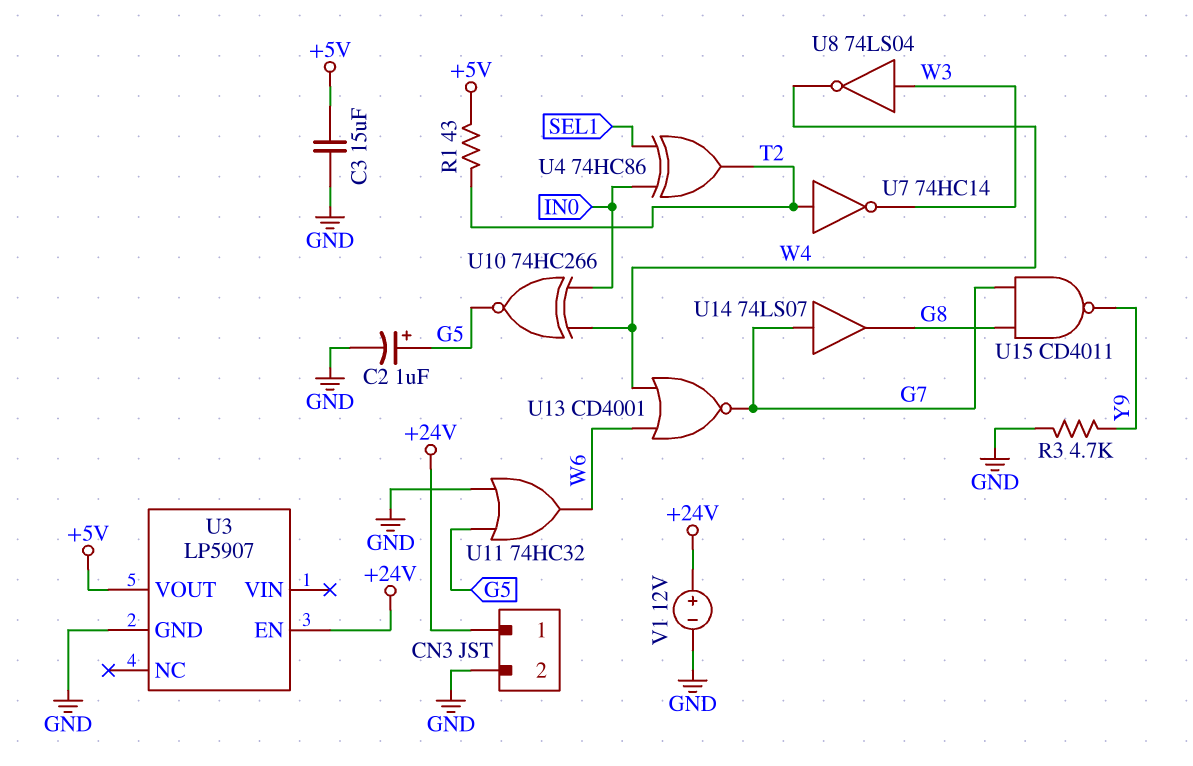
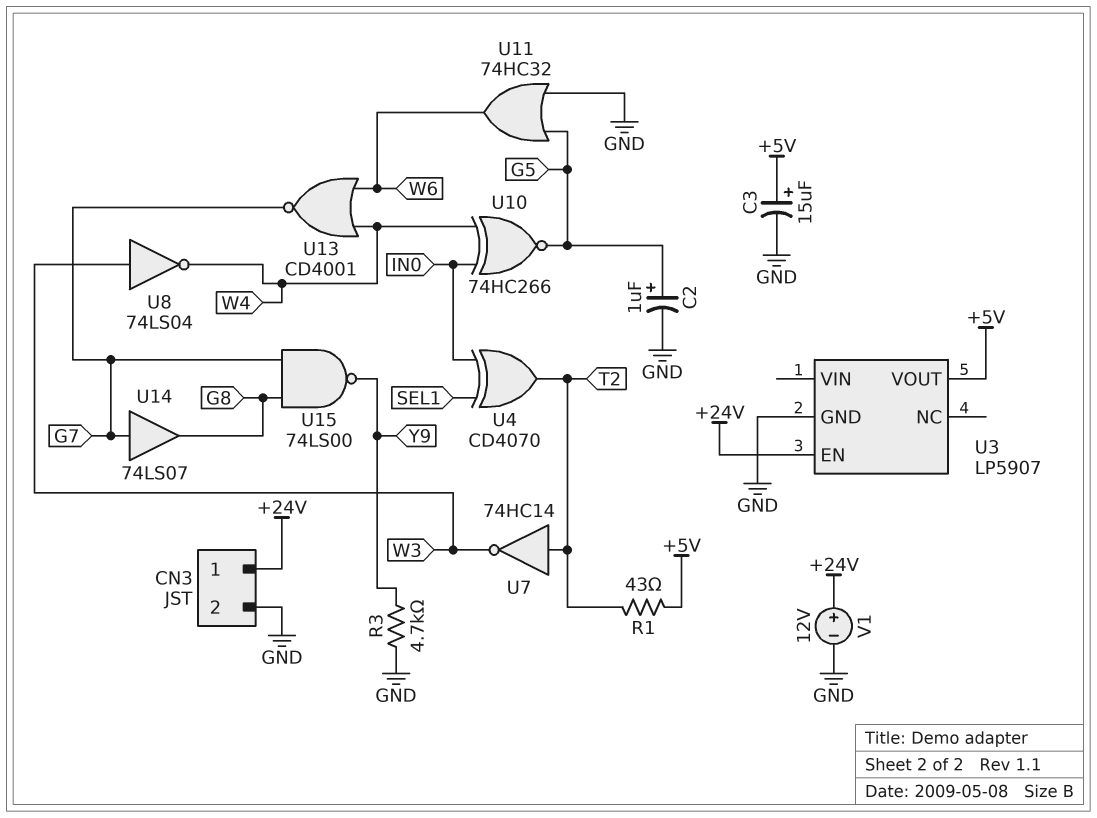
C3: 15uF (+5V, GND) -> 15uF (plus +5V, minus GND)
U4: XOR 74HC86 (in IN0, in SEL1, out T2) -> XOR CD4070 (in IN0, in SEL1, out T2)
U15: NAND CD4011 (in G7, in G8, out Y9) -> NAND 74LS00 (in G7, in G8, out Y9)

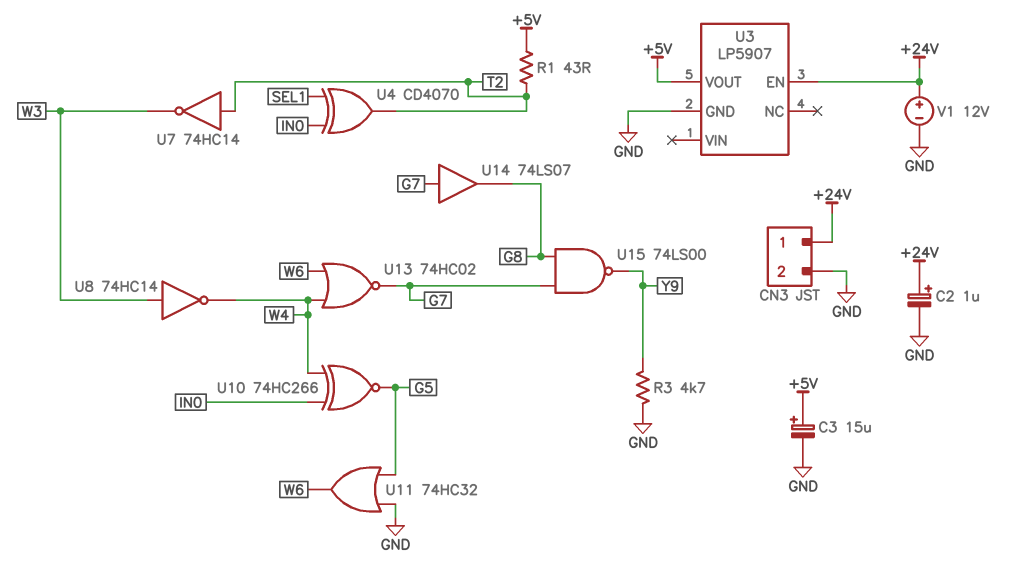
C2: 1uF (plus G5, minus GND) -> 1uF (plus +24V, minus GND)
U8: NOT 74LS04 (in W3, out W4) -> NOT 74HC14 (in W3, out W4)
U13: NOR CD4001 (in W4, in W6, out G7) -> NOR 74HC02 (in W4, in W6, out G7)

